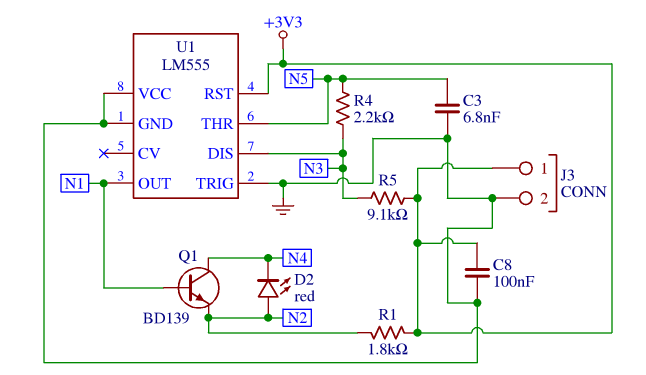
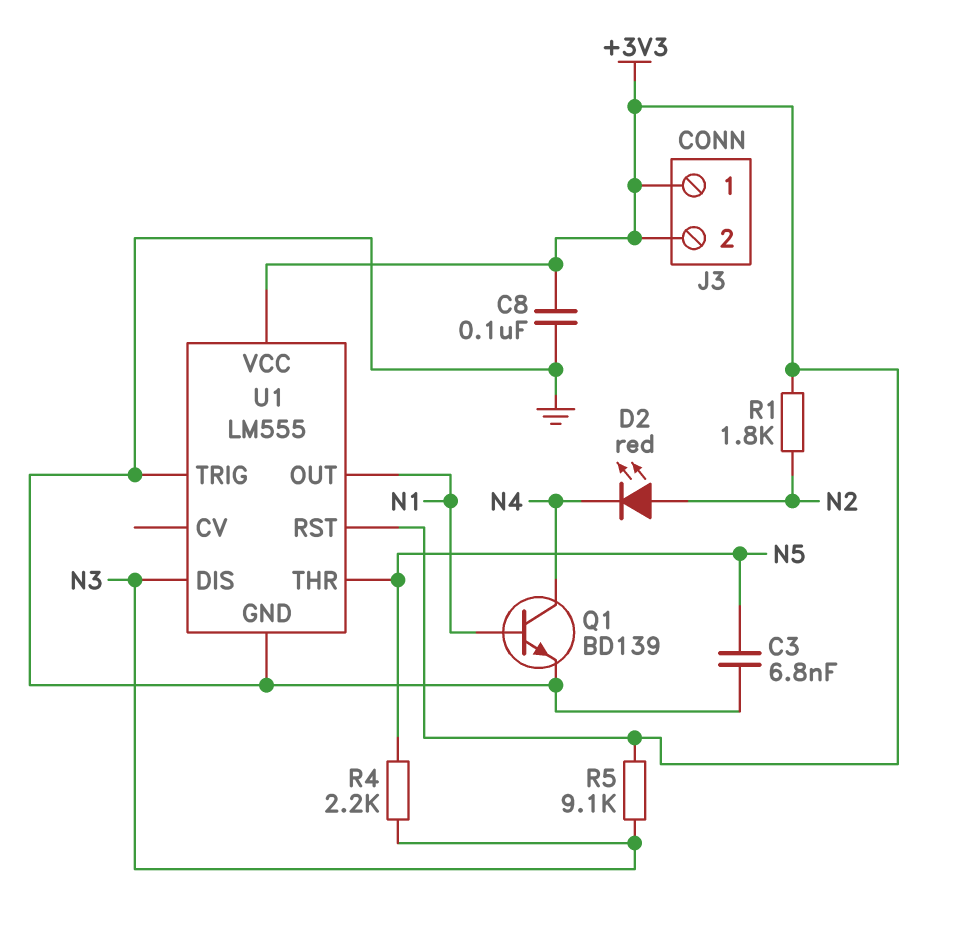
J3 pin 2: GND -> +3V3
Q1: NPN BD139 (B N1, C N4, E N2) -> NPN BD139 (B N1, C N4, E GND)
U1 pin VCC: GND -> +3V3

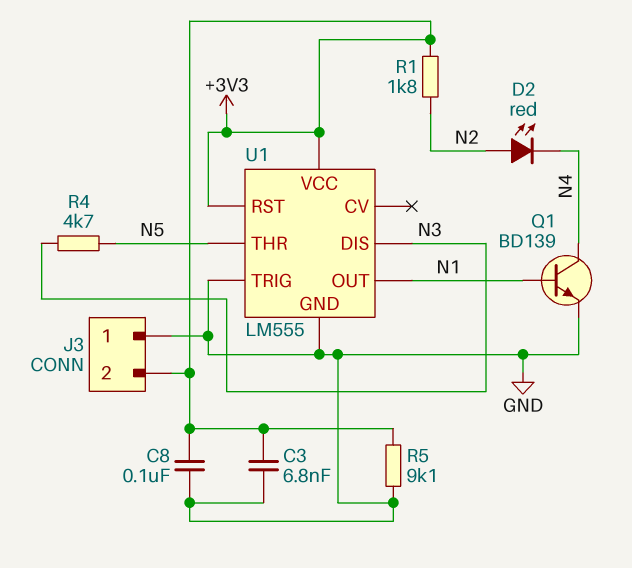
C3: 6.8nF (GND, N5) -> 6.8nF (+3V3, GND)
J3 pin 1: +3V3 -> GND
R4: 2.2k (N3, N5) -> 4.7k (N3, N5)
R5: 9.1k (+3V3, N3) -> 9.1k (+3V3, GND)

